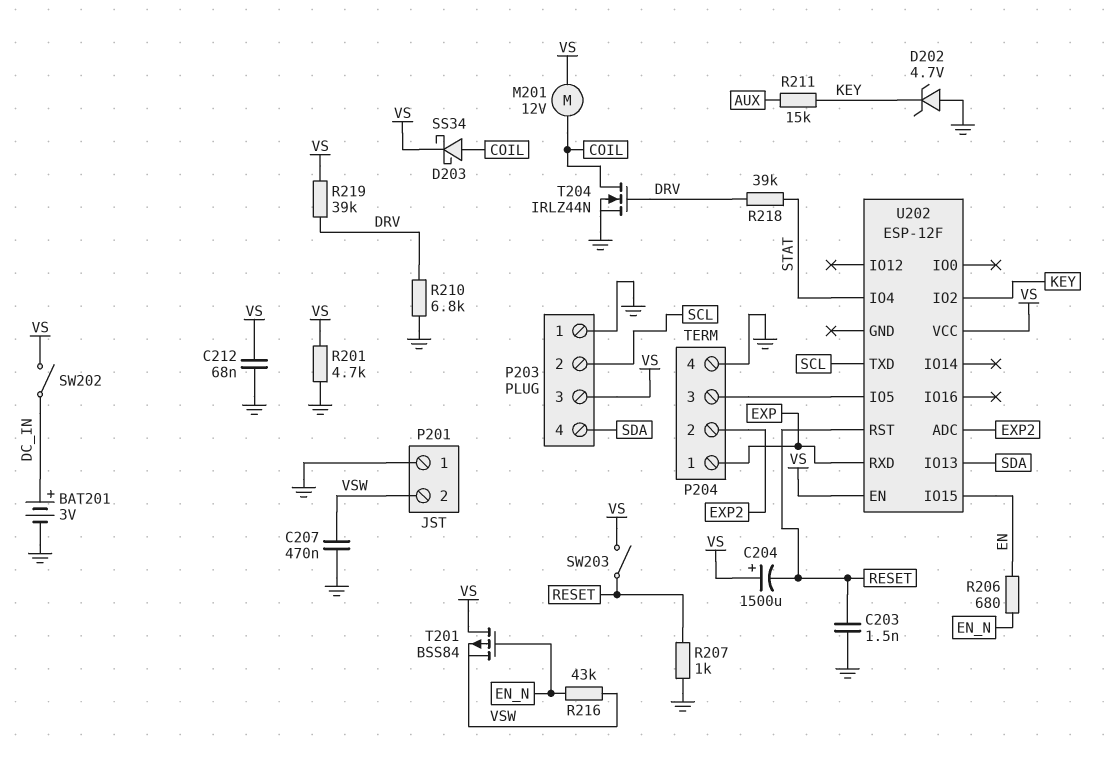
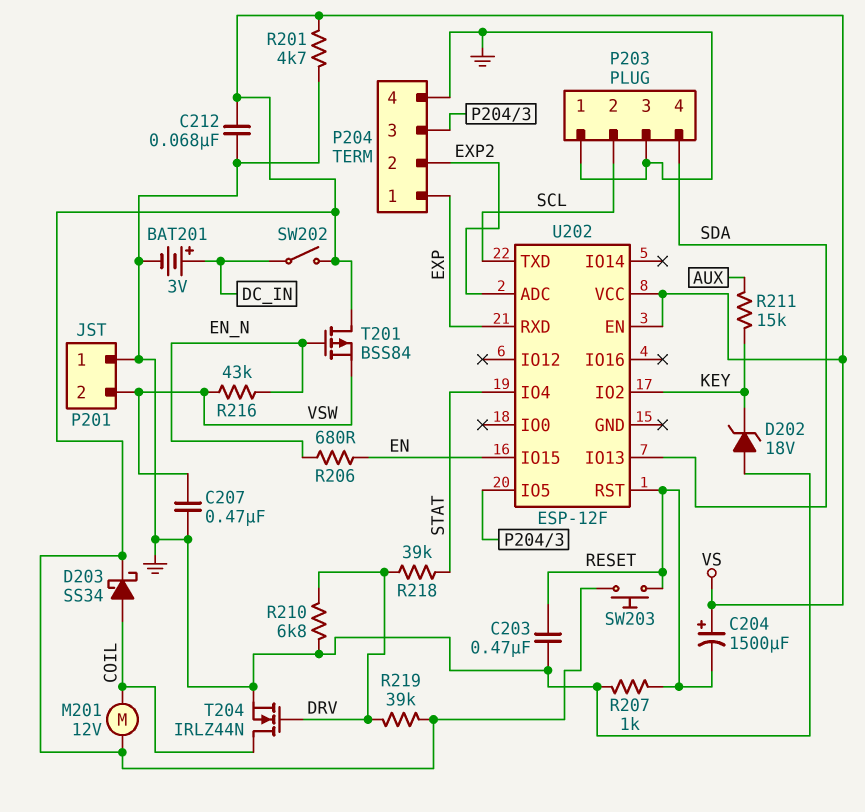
C203: 1.5nF (GND, RESET) -> 470nF (GND, RESET)
D202: zener 4.7V (A GND, K KEY) -> zener 18V (A GND, K KEY)
P203 pin 3: VS -> GND
SW203: switch (RESET, VS) -> button (RESET, VS)

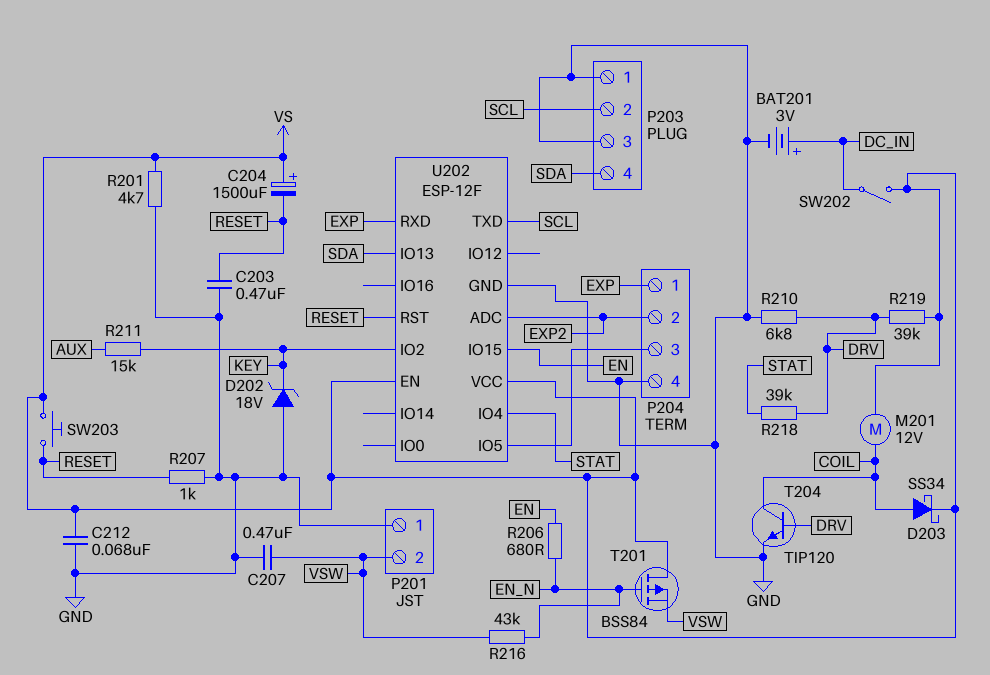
T204: NMOS IRLZ44N (G DRV, D COIL, S GND) -> NPN TIP120 (B DRV, C COIL, E GND)
U202 pin GND: none -> GND

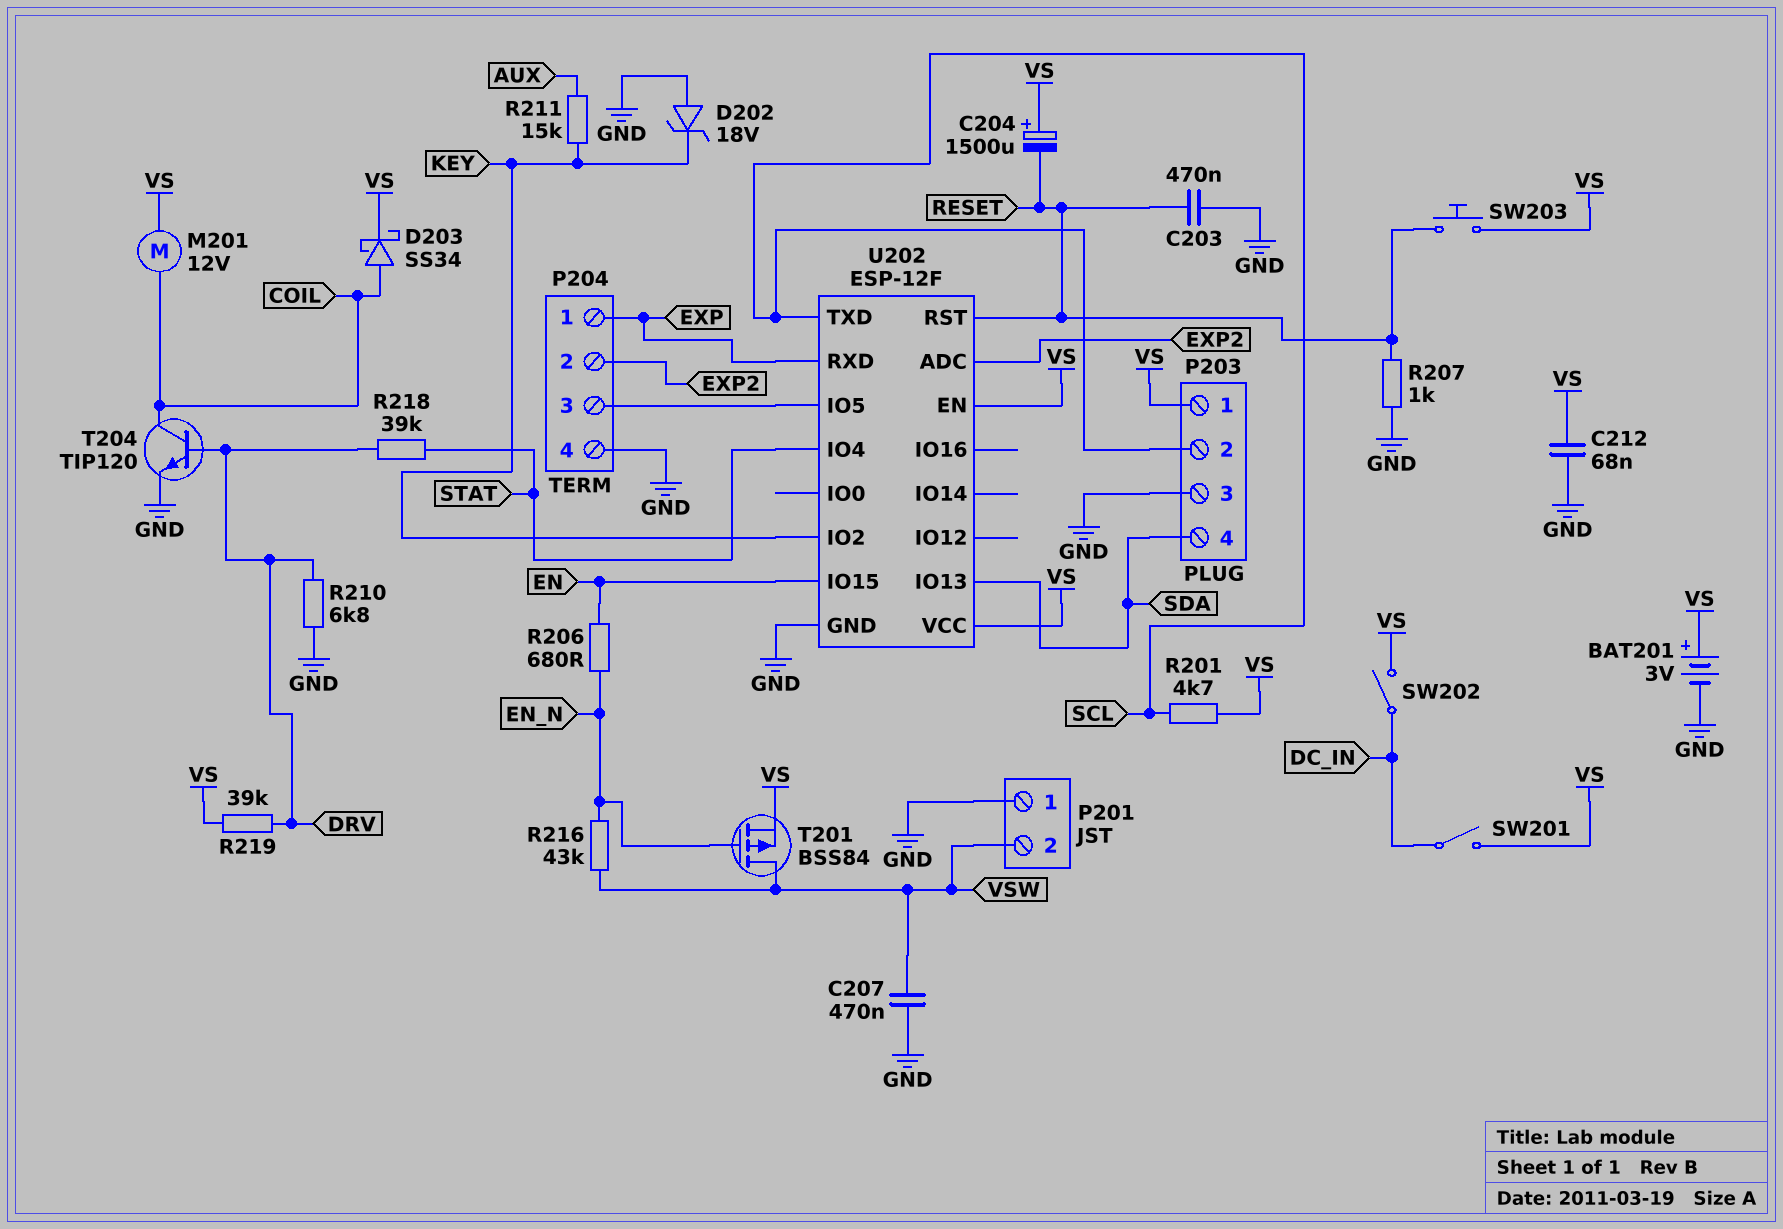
BAT201: 3V (plus DC_IN, minus GND) -> 3V (plus VS, minus GND)
P203 pin 1: GND -> VS
R201: 4.7k (GND, VS) -> 4.7k (SCL, VS)
SW201: none -> switch (DC_IN, VS)
T201: PMOS BSS84 (G EN_N, D VS, S VSW) -> PMOS BSS84 (G EN_N, D VSW, S VS)

